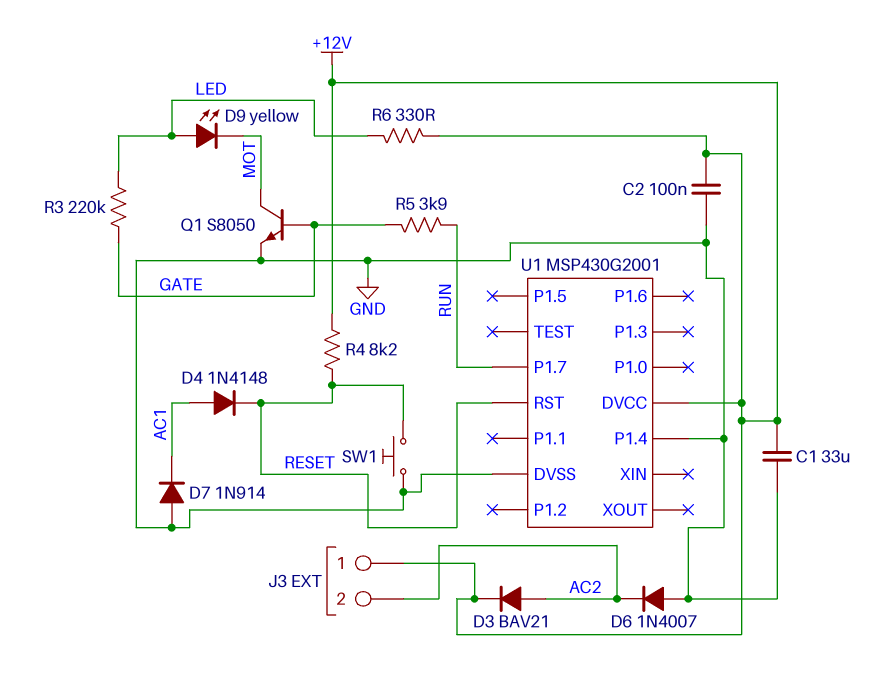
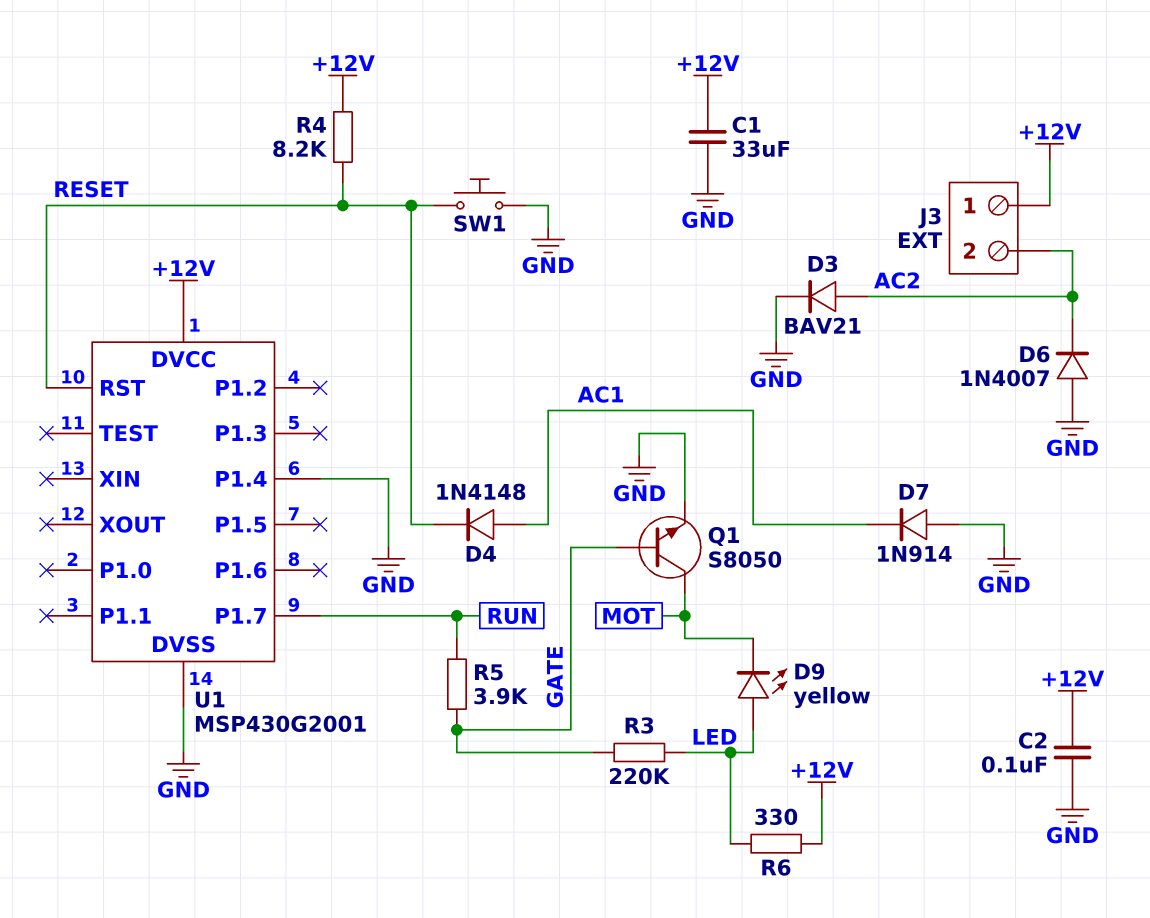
D3: diode BAV21 (A AC2, K +12V) -> diode BAV21 (A AC2, K GND)

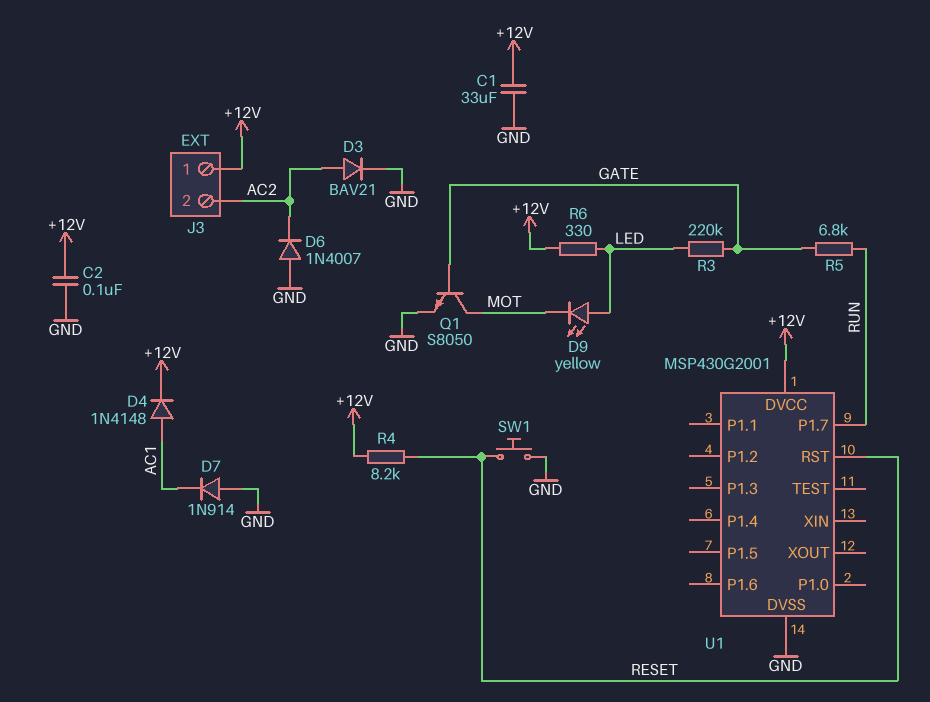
D4: diode 1N4148 (A AC1, K RESET) -> diode 1N4148 (A AC1, K +12V)
R5: 3.9k (GATE, RUN) -> 6.8k (GATE, RUN)
U1 pin P1.4: GND -> none

